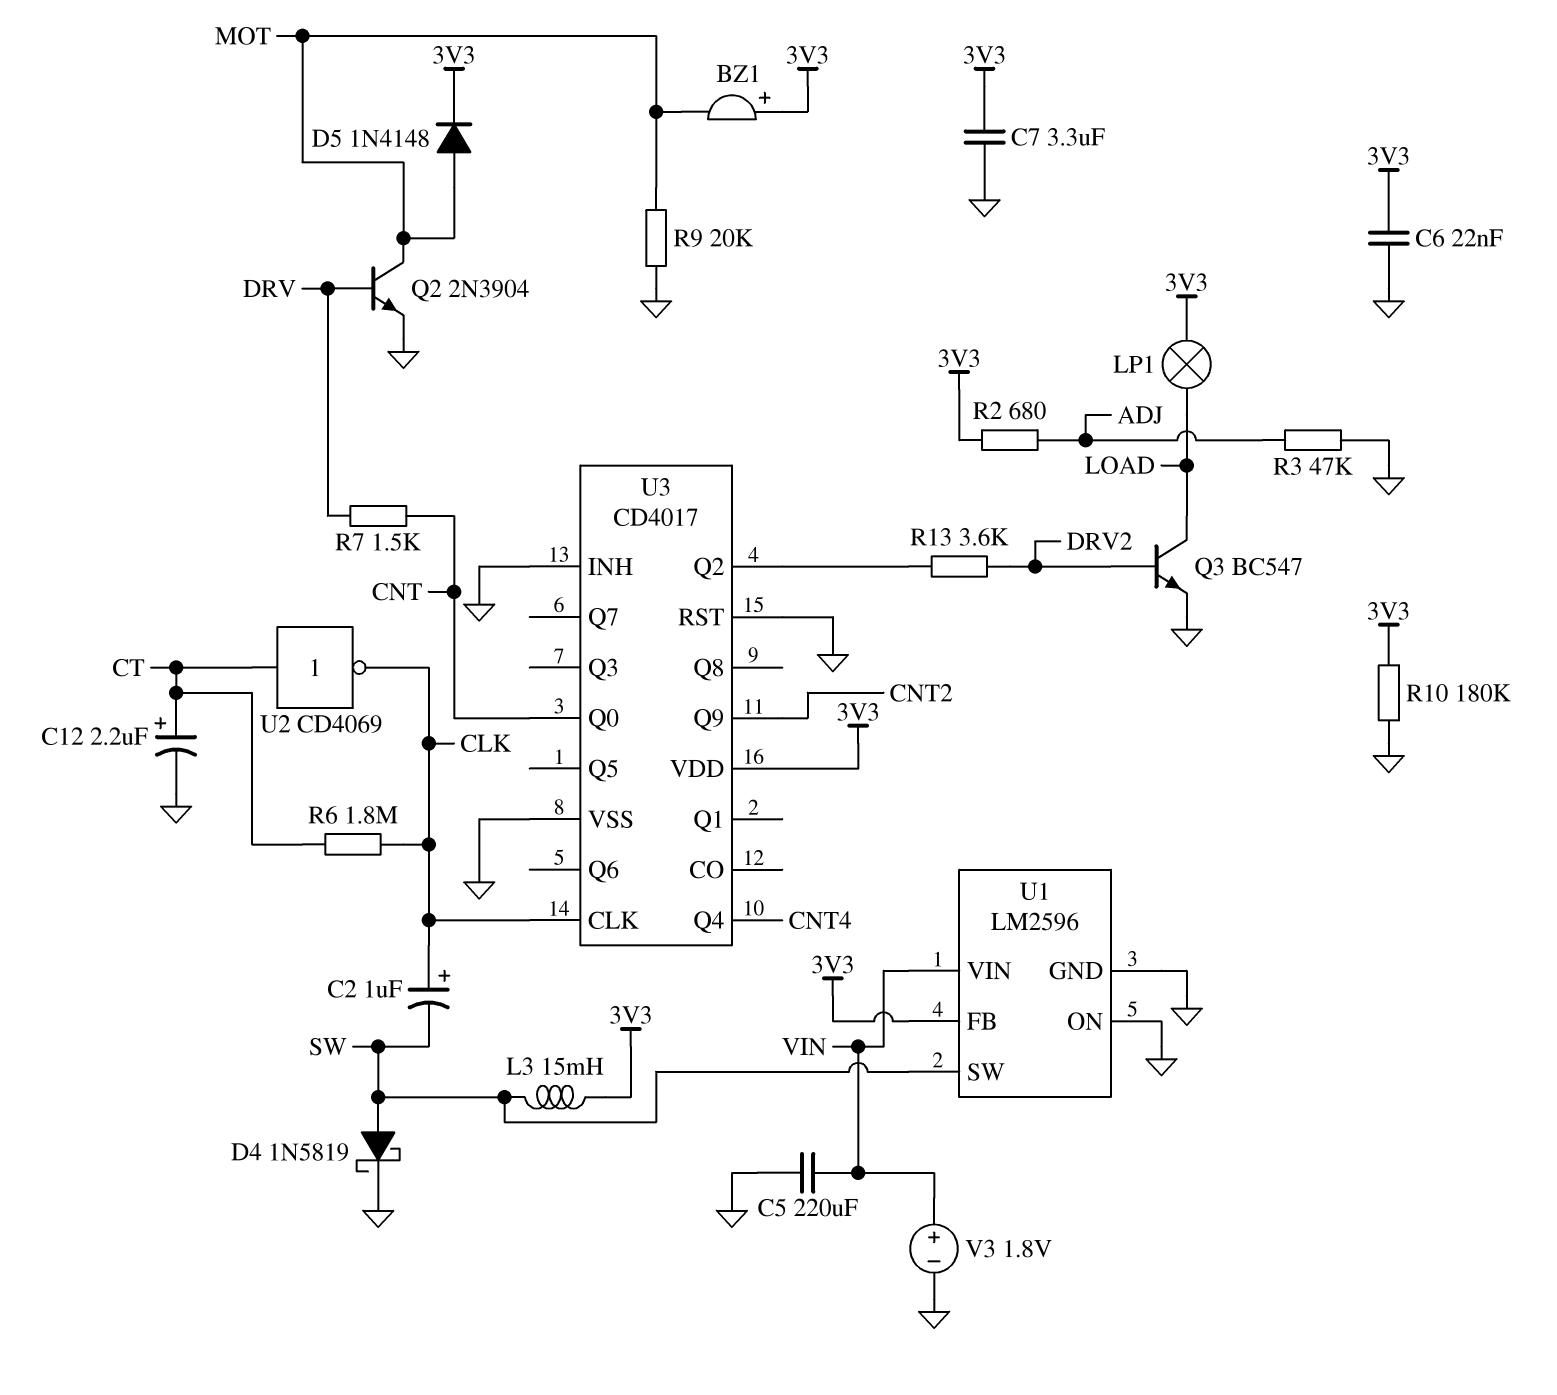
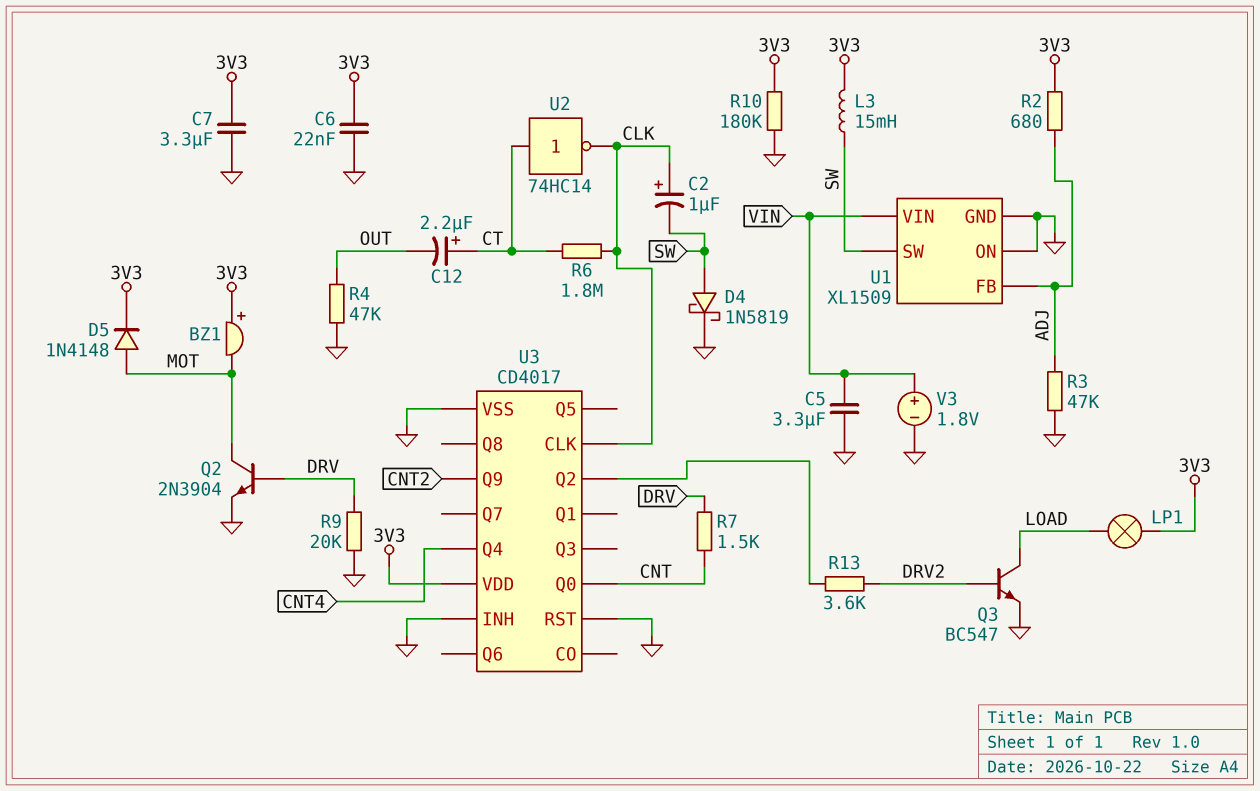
C5: 220uF (GND, VIN) -> 3.3uF (GND, VIN)
C12: 2.2uF (plus CT, minus GND) -> 2.2uF (plus CT, minus OUT)
R4: none -> 47k (GND, OUT)
R9: 20k (GND, MOT) -> 20k (DRV, GND)
U1: LM2596 -> XL1509
U1 pin FB: 3V3 -> ADJ
U2: NOT CD4069 (in CT, out CLK) -> NOT 74HC14 (in CT, out CLK)

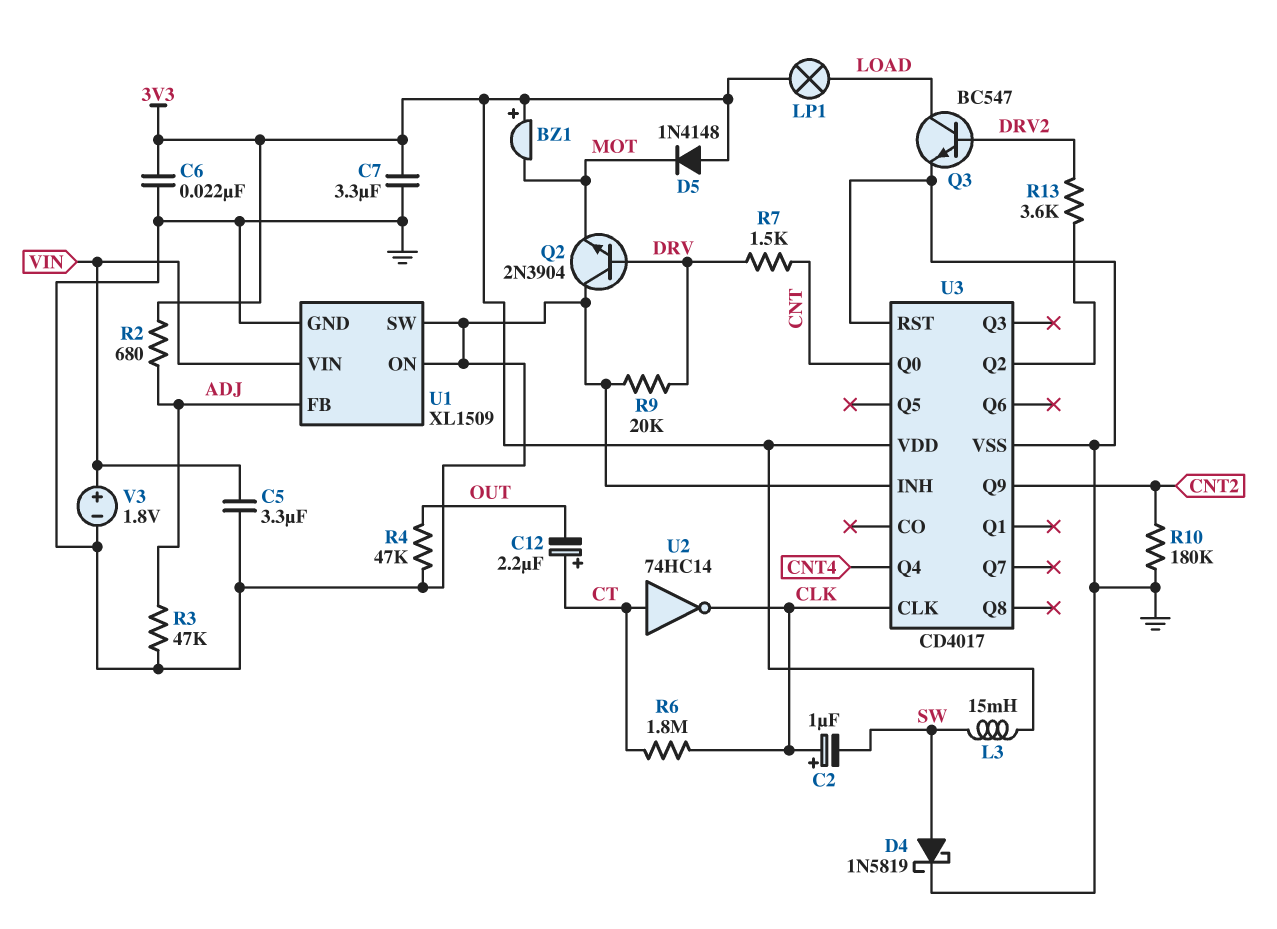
D5: diode 1N4148 (A MOT, K 3V3) -> diode 1N4148 (A 3V3, K MOT)
Q2: NPN 2N3904 (B DRV, C MOT, E GND) -> NPN 2N3904 (B DRV, C GND, E MOT)
R10: 180k (3V3, GND) -> 180k (CNT2, GND)
U1 pin SW: SW -> GND

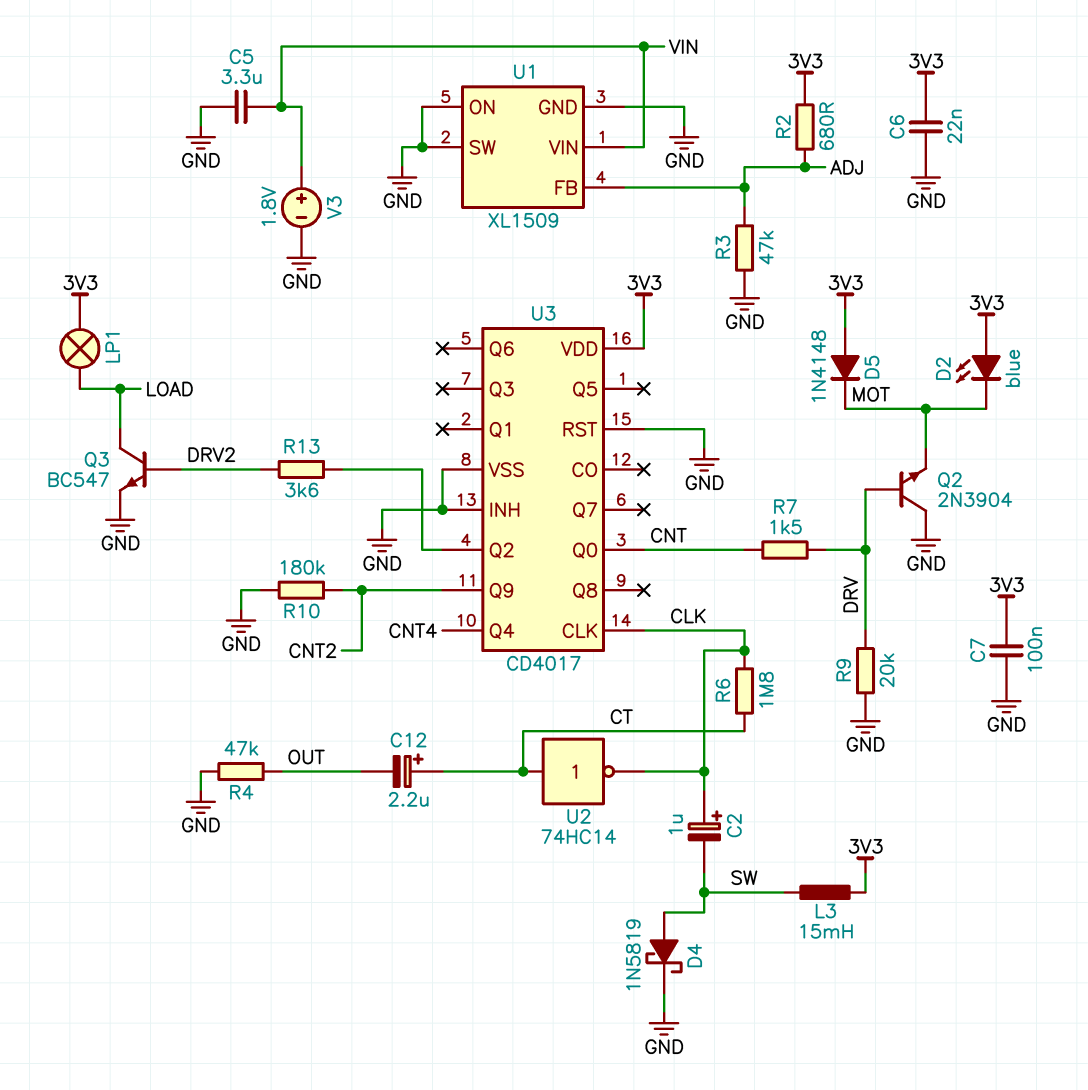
BZ1: buzzer (plus 3V3, minus MOT) -> none
C7: 3.3uF (3V3, GND) -> 100nF (3V3, GND)
D2: none -> LED blue (A 3V3, K MOT)

